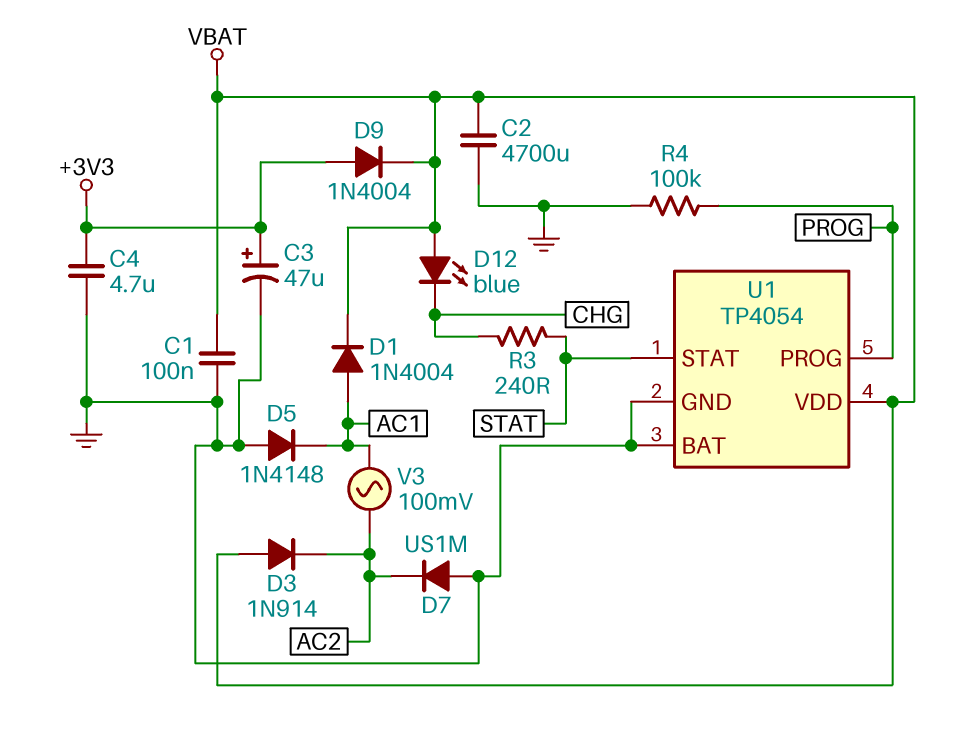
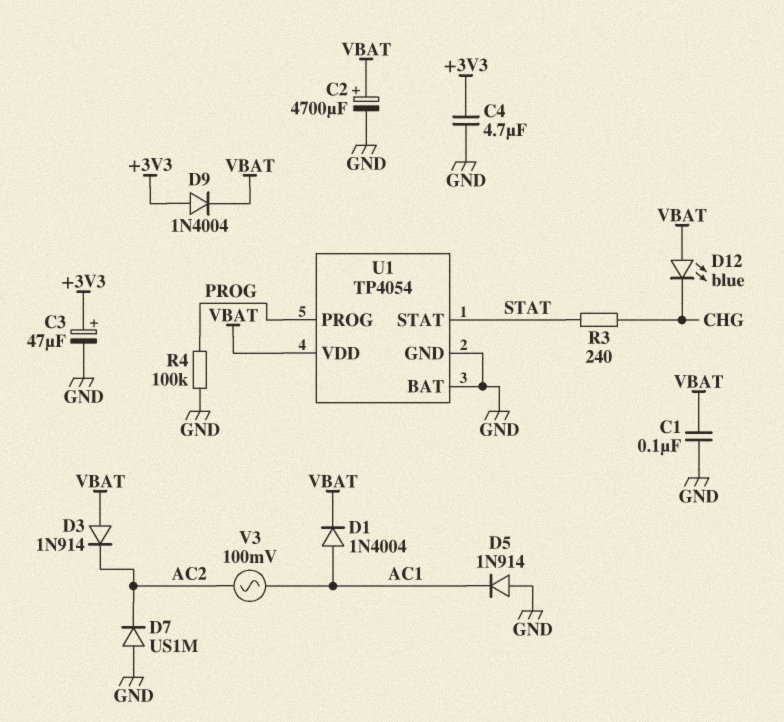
C2: 4700uF (GND, VBAT) -> 4700uF (plus VBAT, minus GND)
D5: diode 1N4148 (A GND, K AC1) -> diode 1N914 (A GND, K AC1)

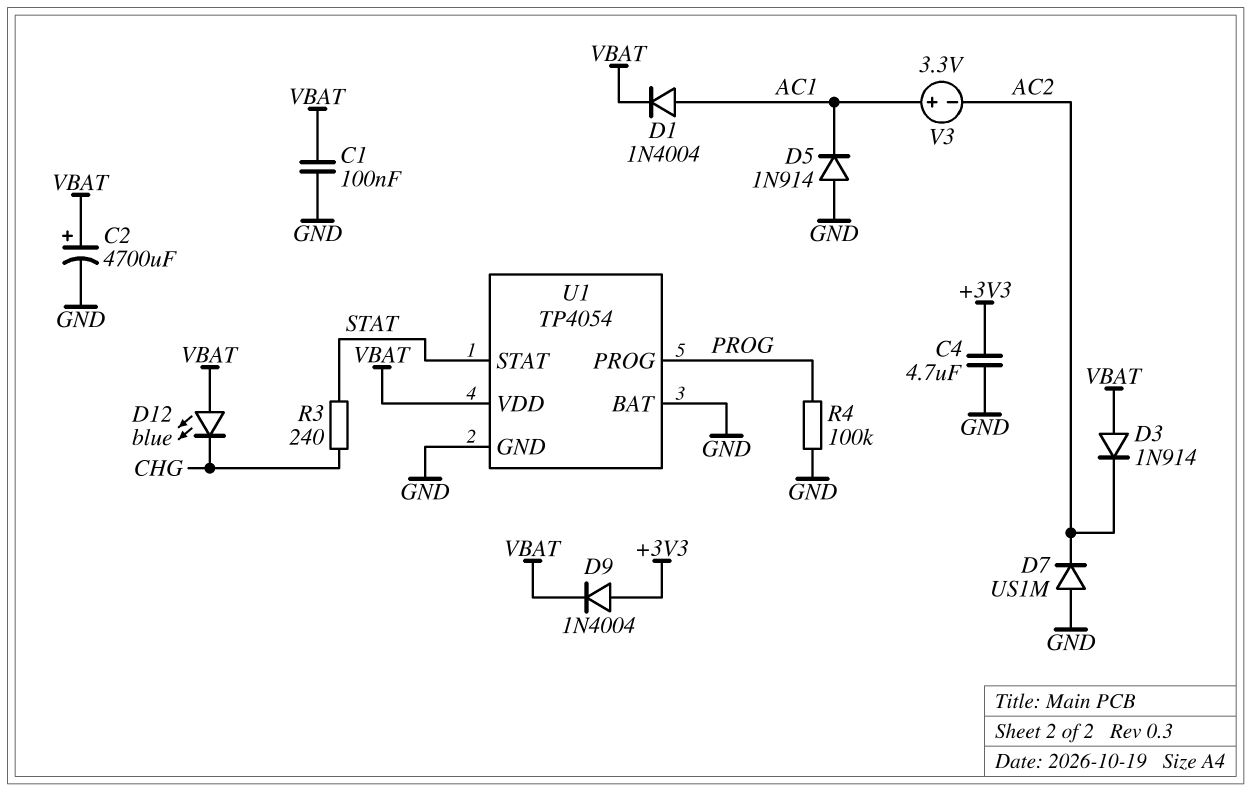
C3: 47uF (plus +3V3, minus GND) -> none
V3: AC 100mV (AC1, AC2) -> 3.3V (plus AC1, minus AC2)

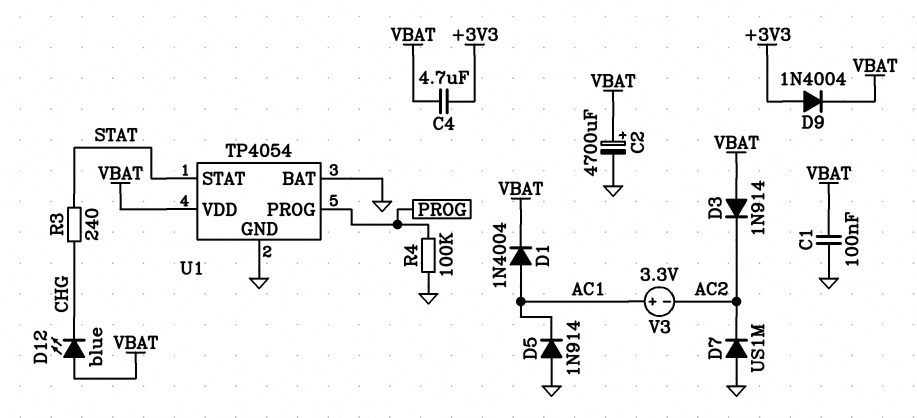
C4: 4.7uF (+3V3, GND) -> 4.7uF (+3V3, VBAT)

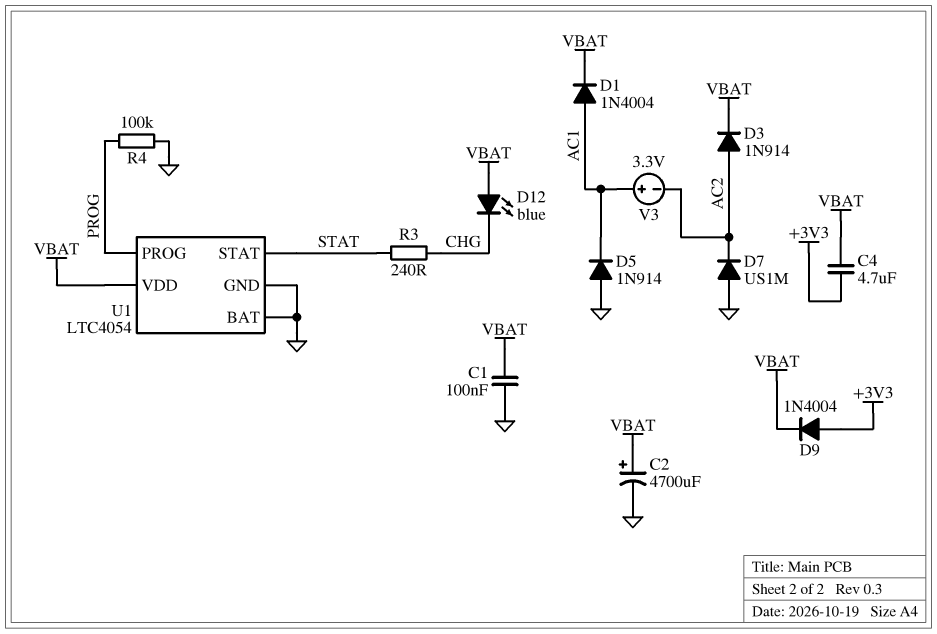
D3: diode 1N914 (A VBAT, K AC2) -> diode 1N914 (A AC2, K VBAT)
U1: TP4054 -> LTC4054

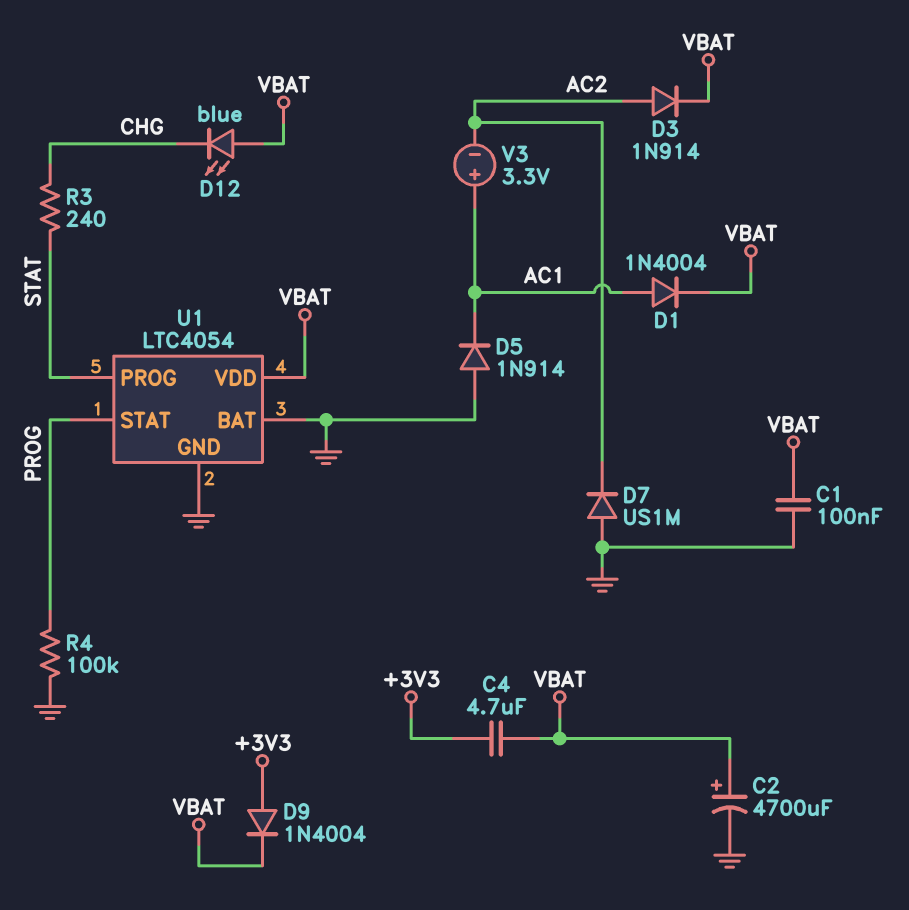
U1 pin PROG: PROG -> STAT
U1 pin STAT: STAT -> PROG

